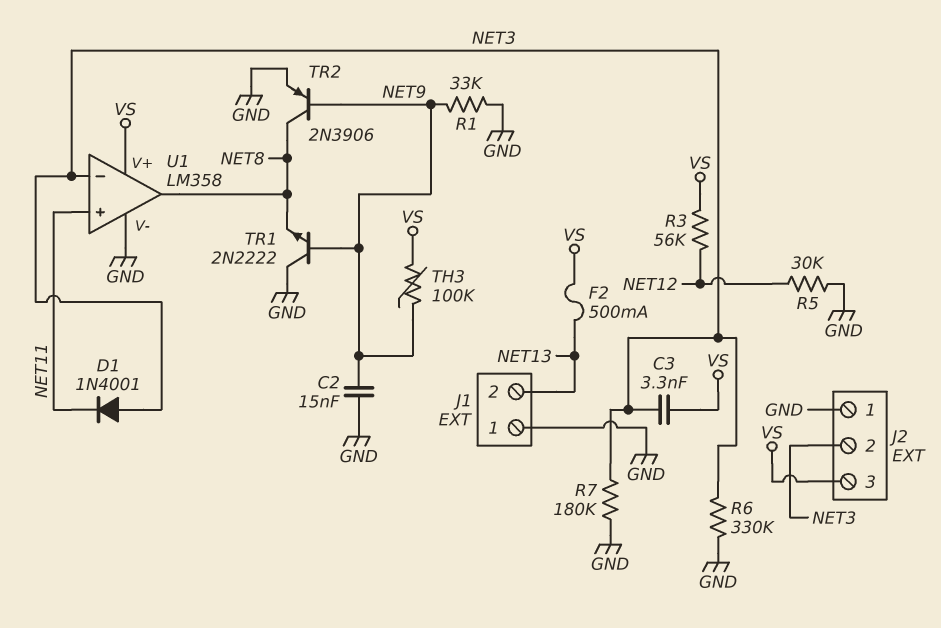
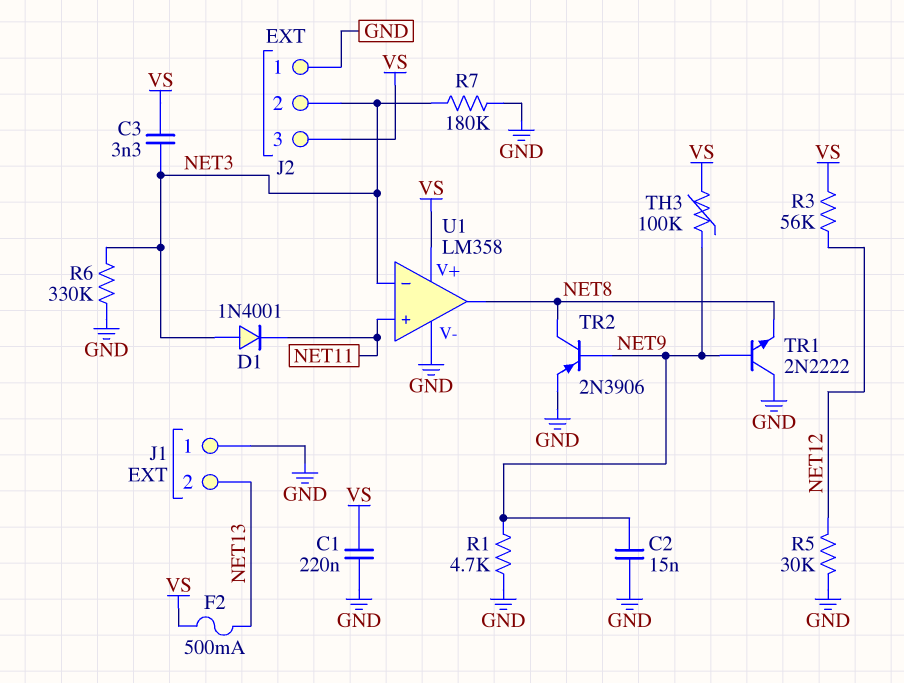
C1: none -> 220nF (GND, VS)
R1: 33k (GND, NET9) -> 4.7k (GND, NET9)

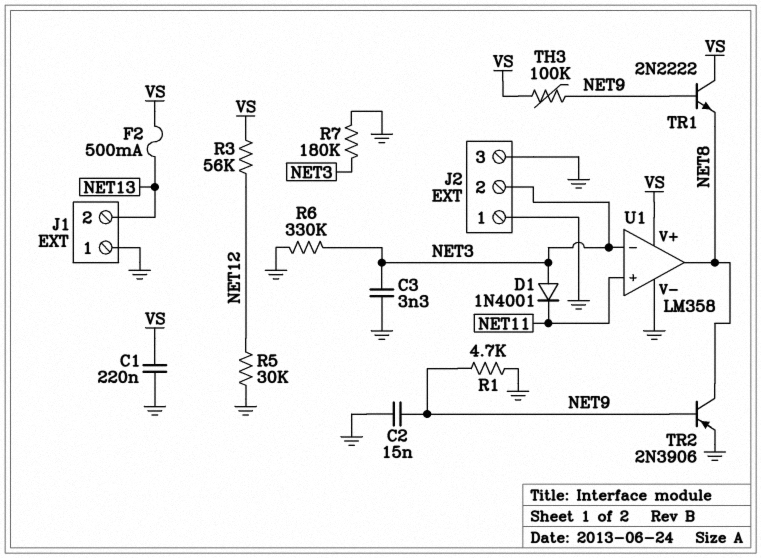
C3: 3.3nF (NET3, VS) -> 3.3nF (GND, NET3)
J2 pin 3: VS -> GND
TR1: NPN 2N2222 (B NET9, C GND, E NET8) -> NPN 2N2222 (B NET9, C VS, E NET8)

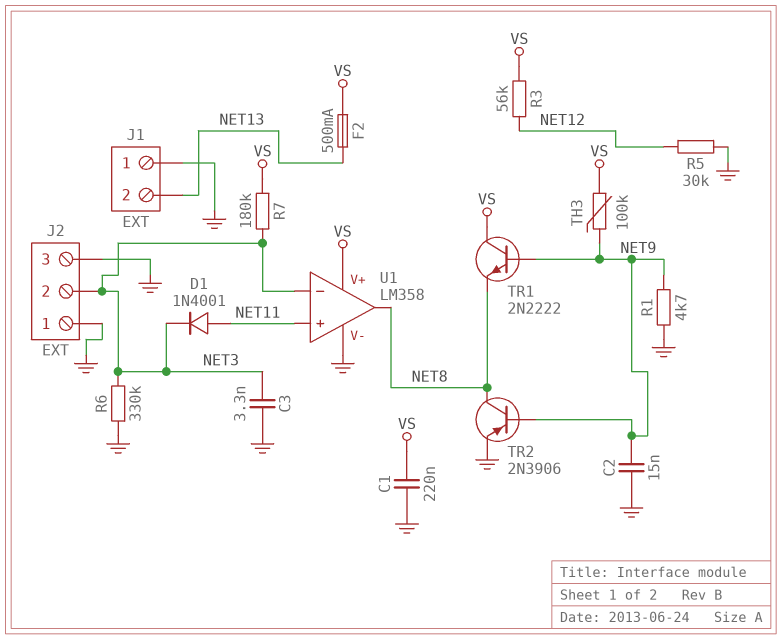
D1: diode 1N4001 (A NET3, K NET11) -> diode 1N4001 (A NET11, K NET3)
R7: 180k (GND, NET3) -> 180k (NET3, VS)

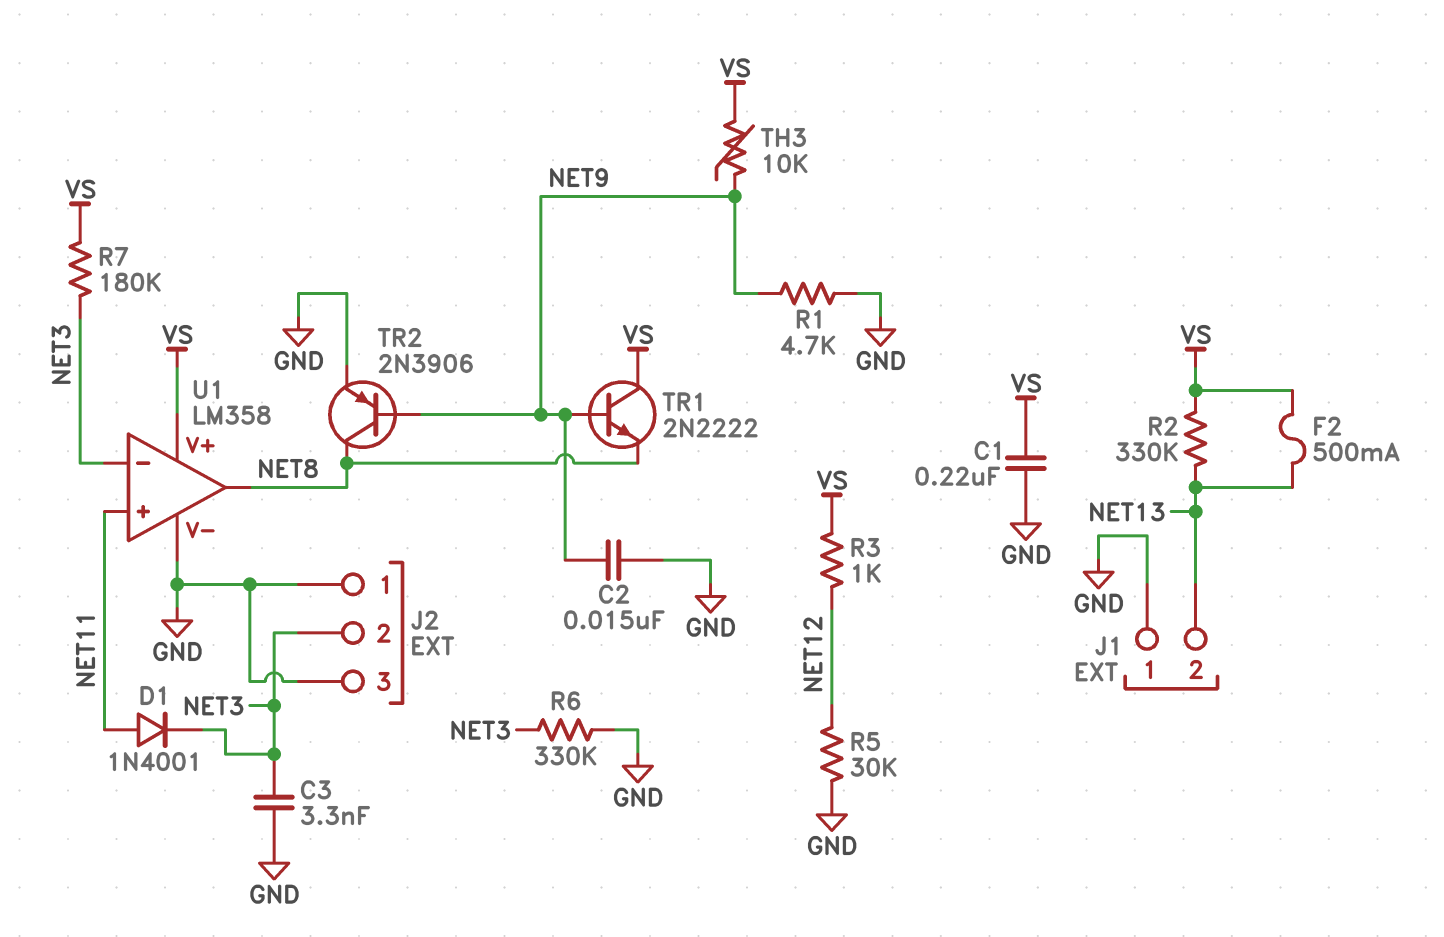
R2: none -> 330k (NET13, VS)
R3: 56k (NET12, VS) -> 1k (NET12, VS)
TH3: 100k (NET9, VS) -> 10k (NET9, VS)

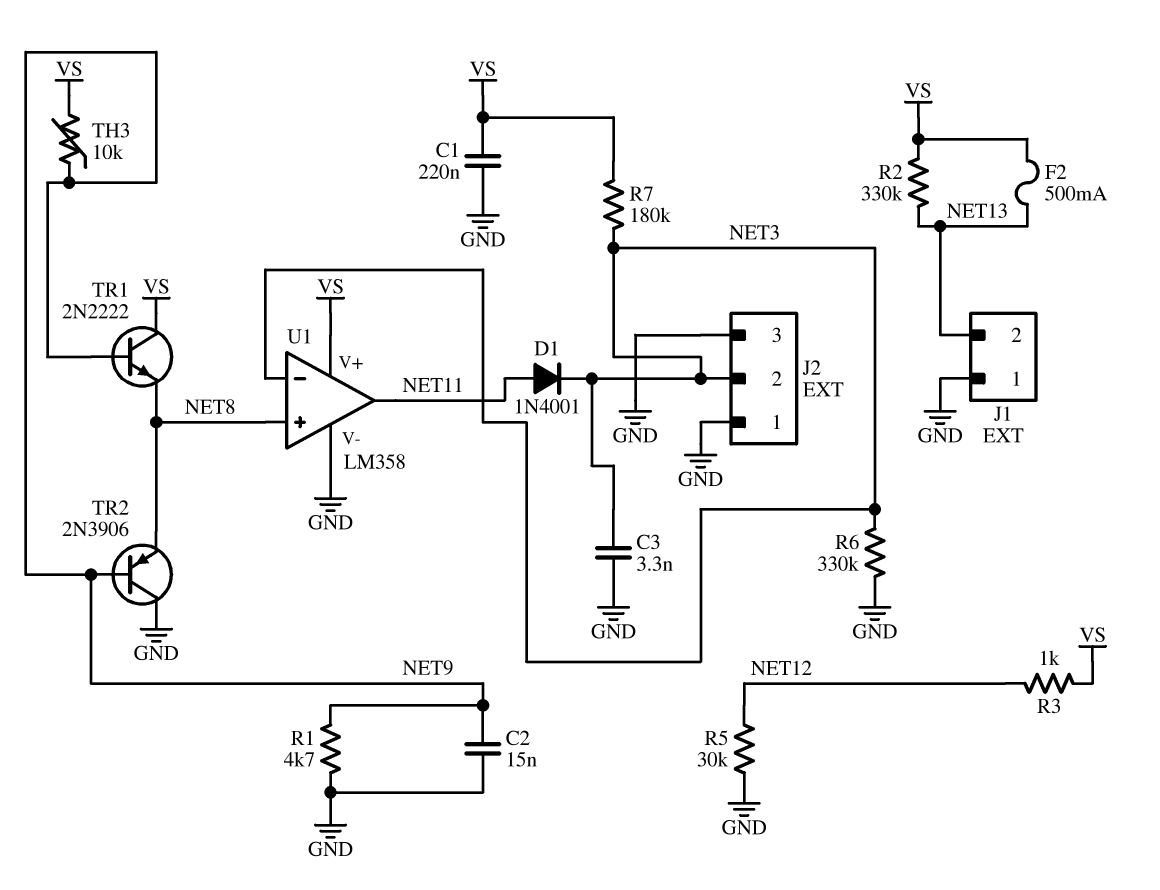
TR2: PNP 2N3906 (B NET9, C NET8, E GND) -> PNP 2N3906 (B NET9, C GND, E NET8)
U1 pin in+: NET11 -> NET8
U1 pin out: NET8 -> NET11

